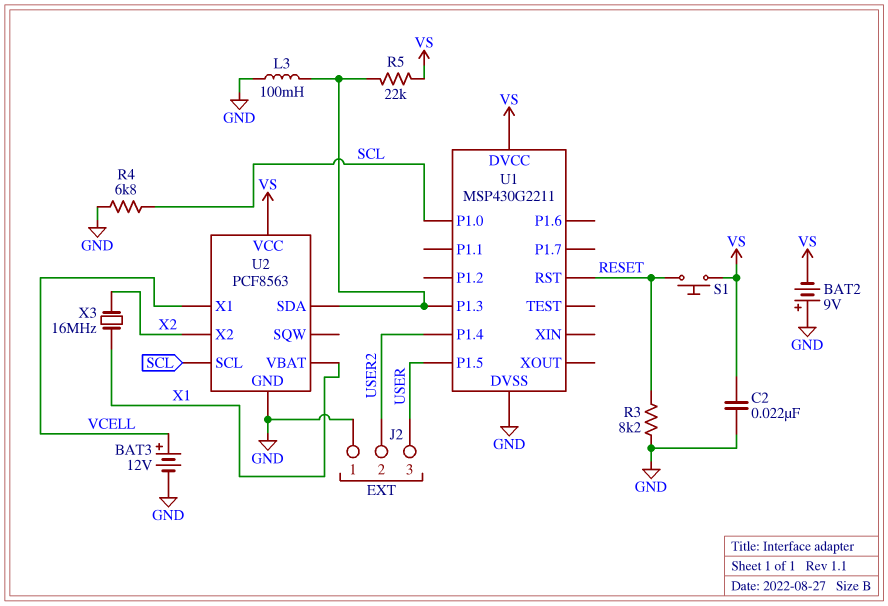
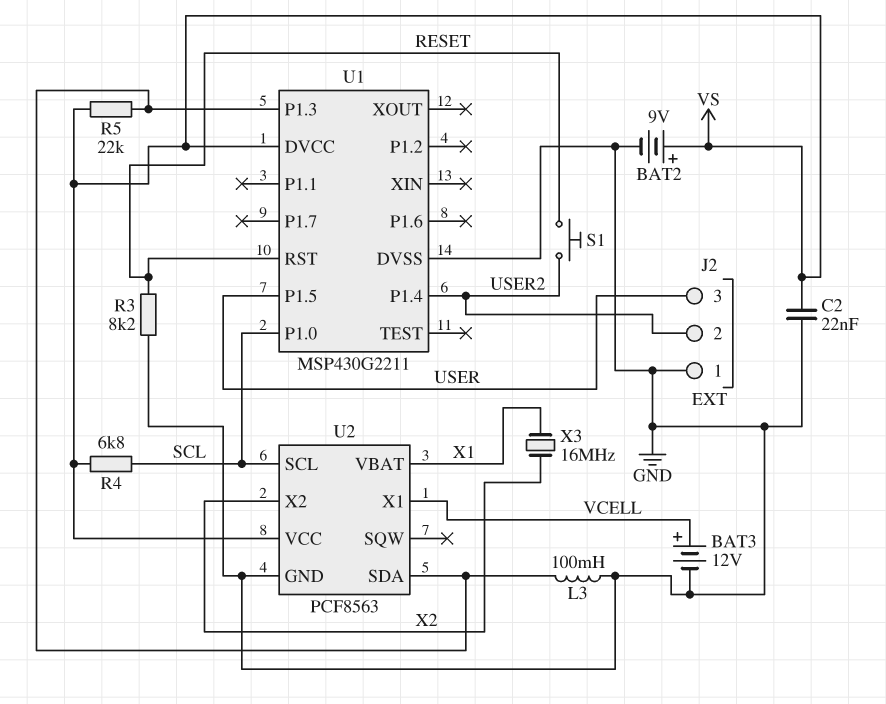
BAT2: 9V (plus GND, minus VS) -> 9V (plus VS, minus GND)
R4: 6.8k (GND, SCL) -> 6.8k (SCL, VS)
S1: button (RESET, VS) -> button (RESET, USER2)

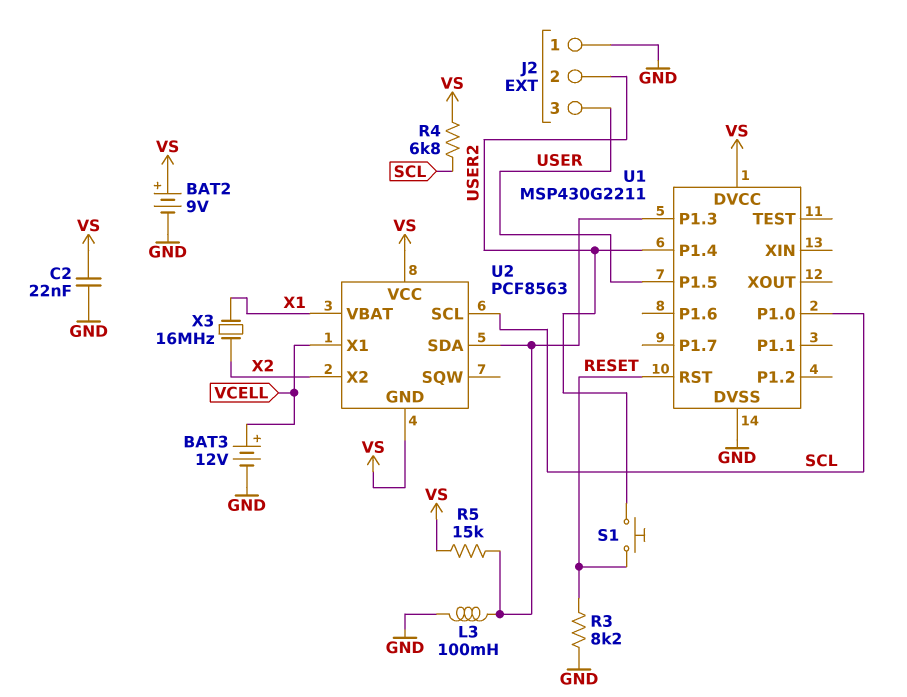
R5: 22k (U1/P1.3, VS) -> 15k (U1/P1.3, VS)
U2 pin GND: GND -> VS

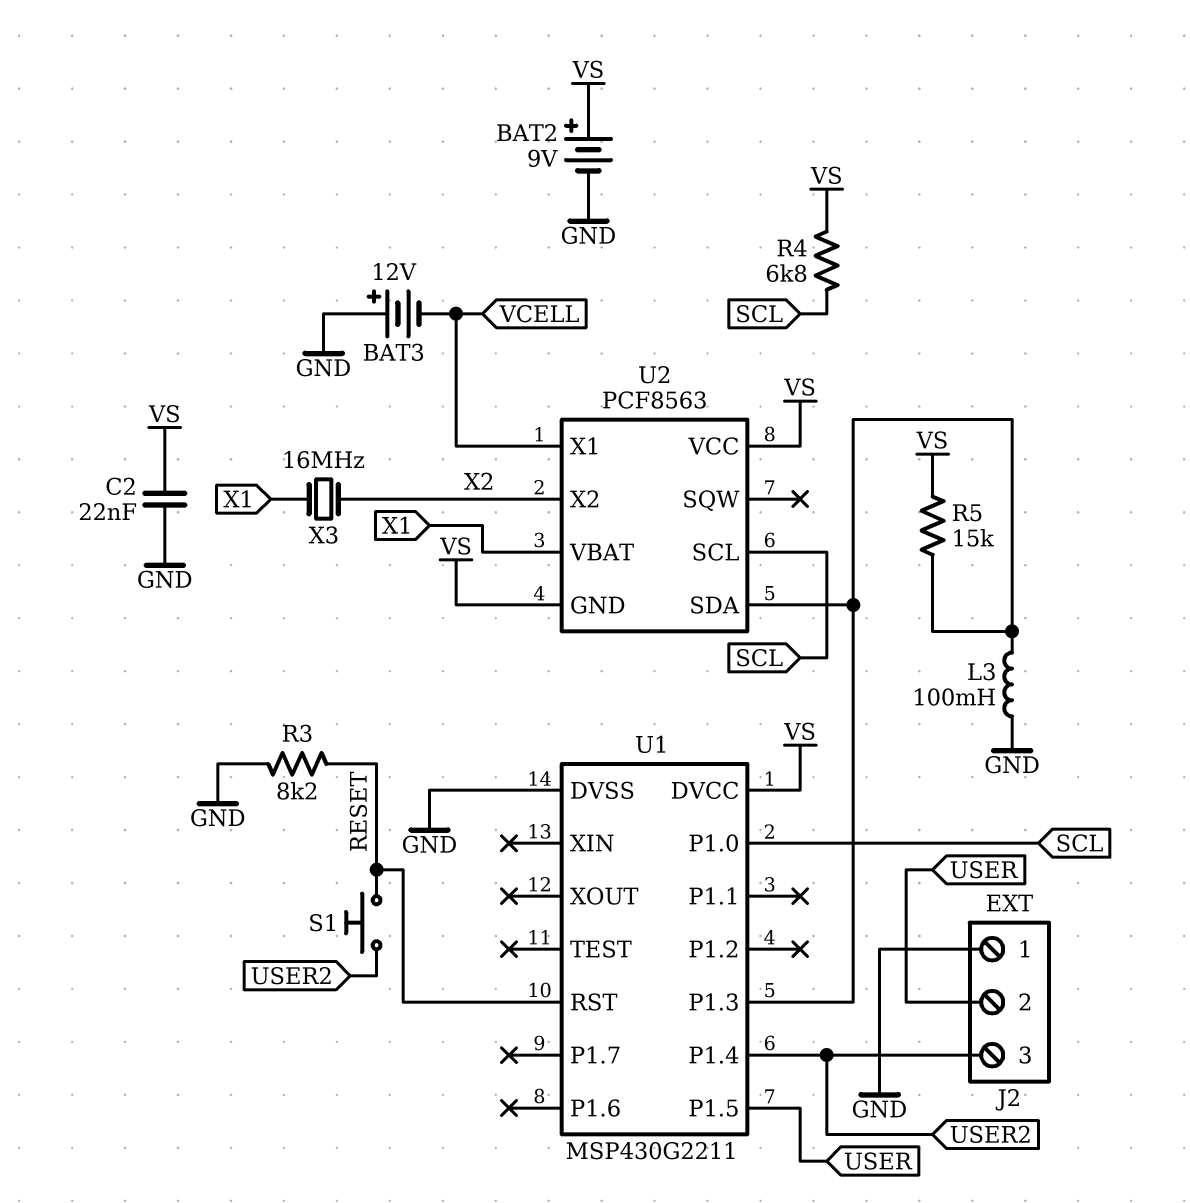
BAT3: 12V (plus VCELL, minus GND) -> 12V (plus GND, minus VCELL)
J2 pin 2: USER2 -> USER
J2 pin 3: USER -> USER2

